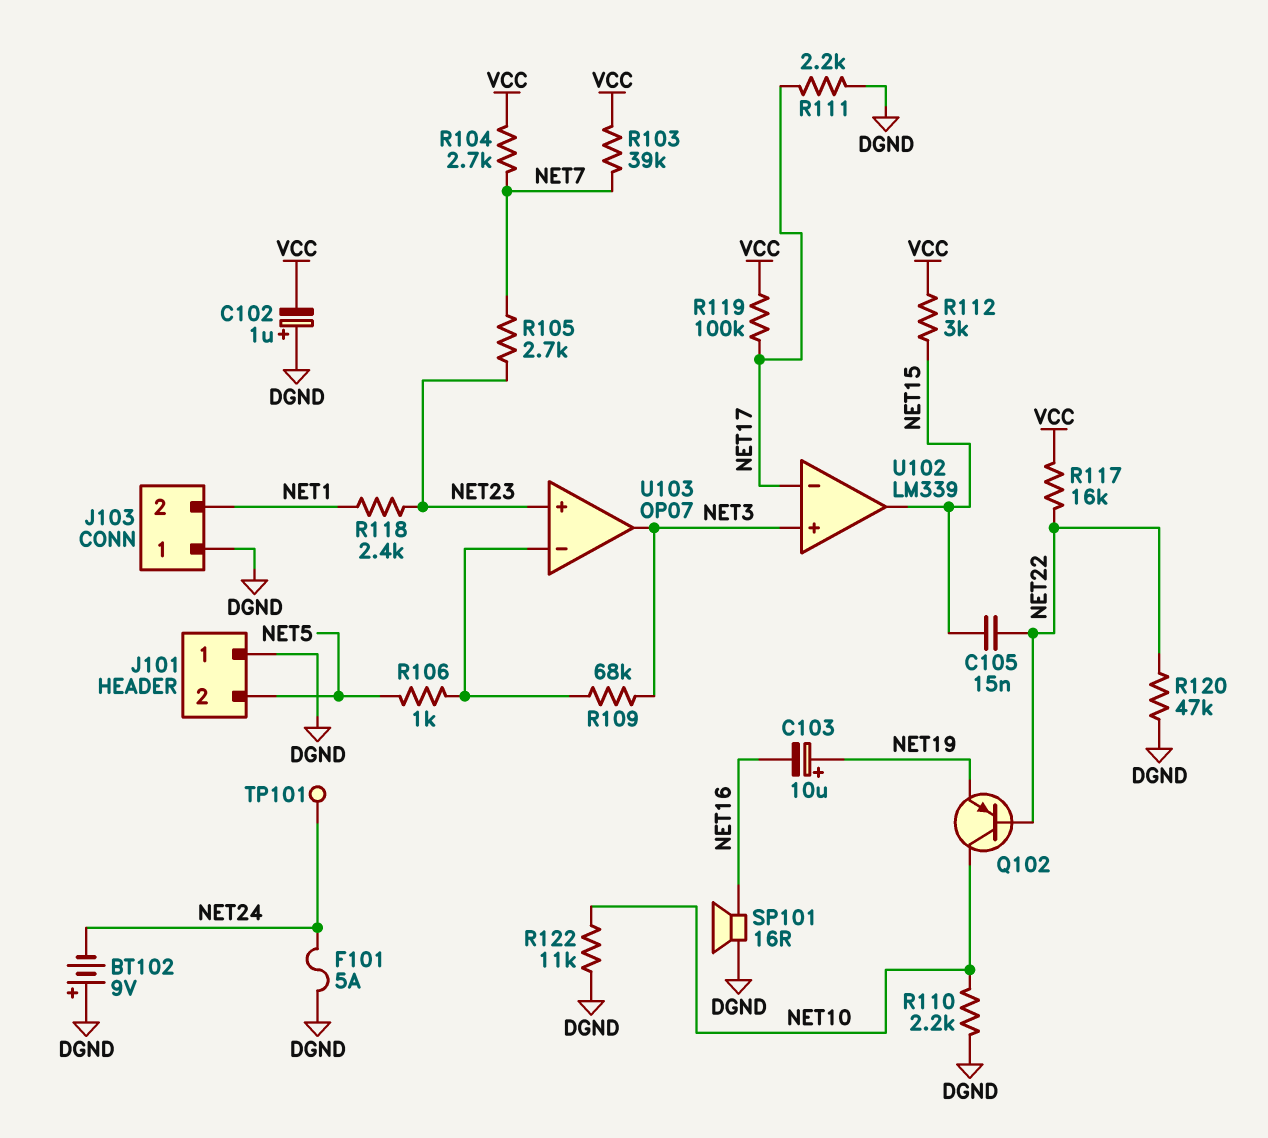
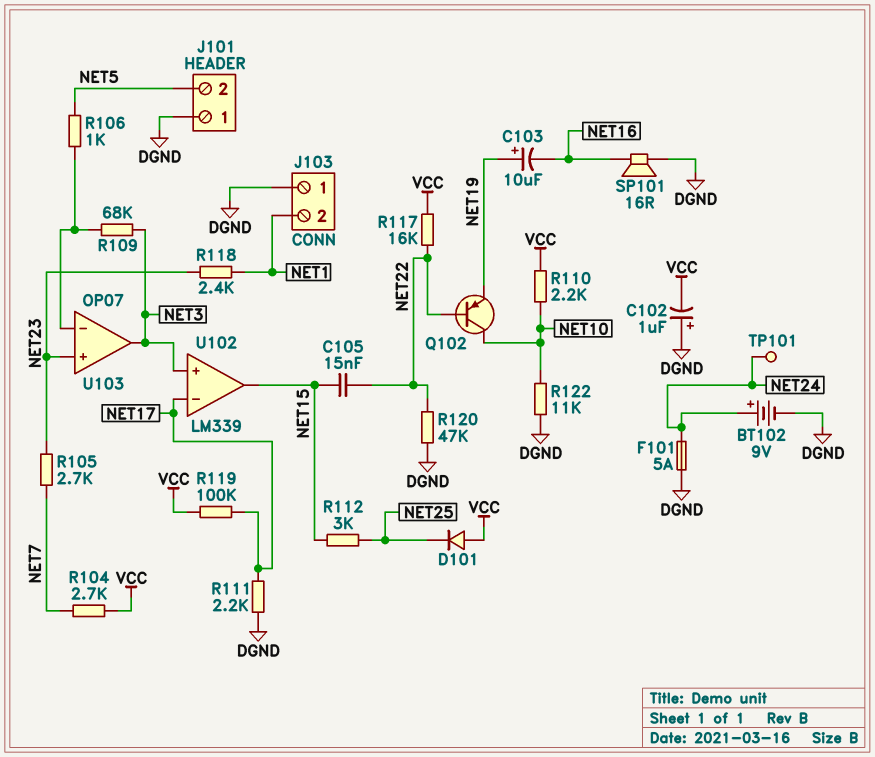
BT102: 9V (plus DGND, minus NET24) -> 9V (plus NET24, minus DGND)
D101: none -> diode (A VCC, K NET25)
R103: 39k (NET7, VCC) -> none
R110: 2.2k (DGND, NET10) -> 2.2k (NET10, VCC)
R112: 3k (NET15, VCC) -> 3k (NET15, NET25)

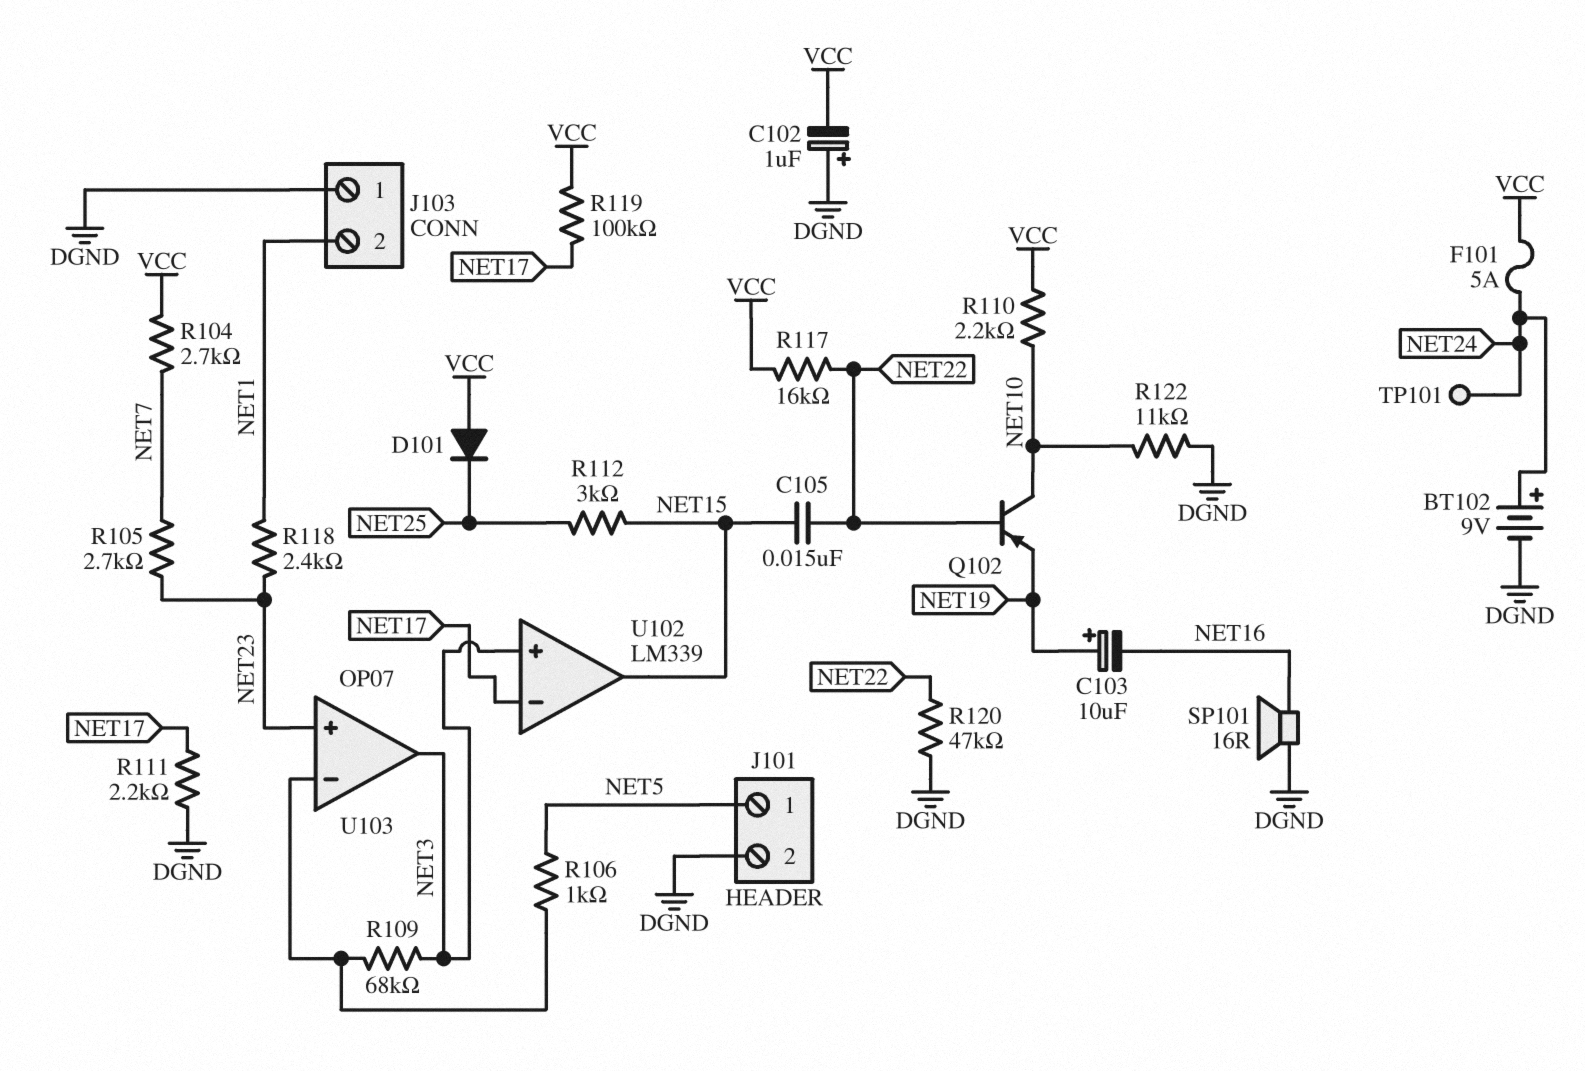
F101: 5A (DGND, NET24) -> 5A (NET24, VCC)
J101 pin 1: DGND -> NET5
J101 pin 2: NET5 -> DGND

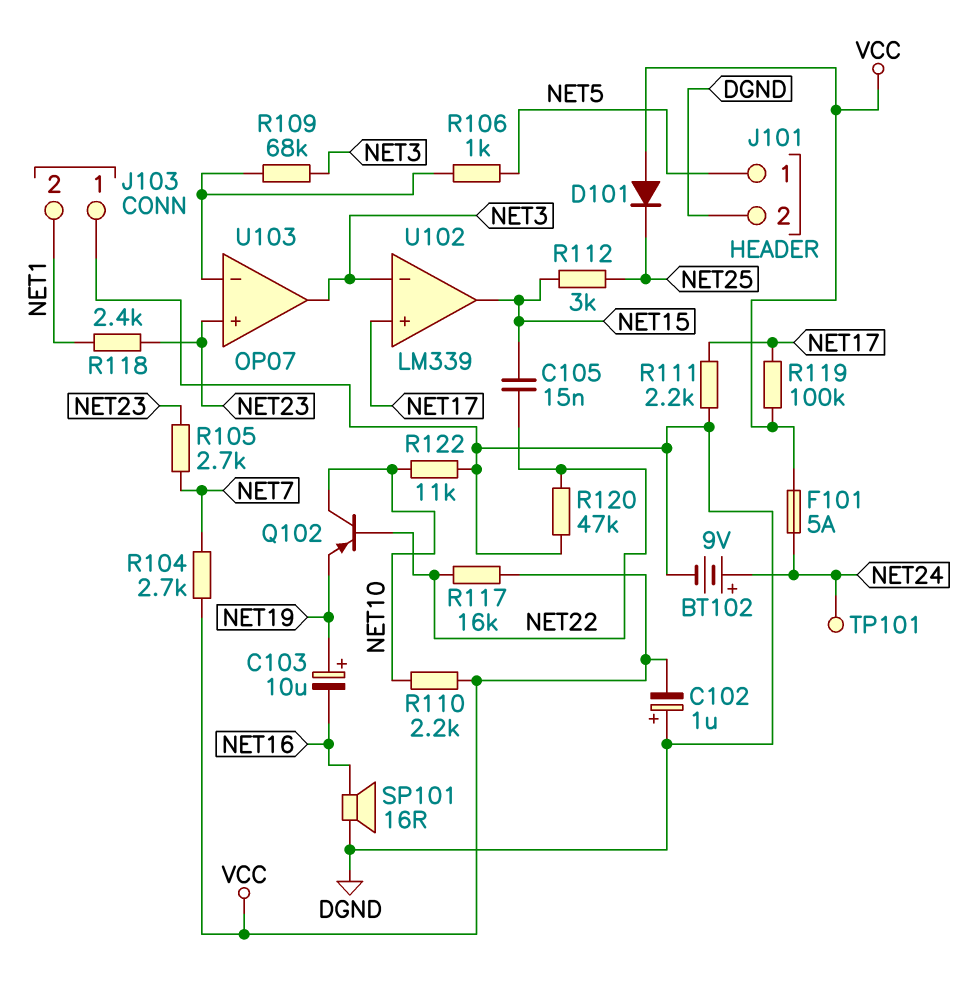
U102 pin in+: NET3 -> NET17
U102 pin in-: NET17 -> NET3

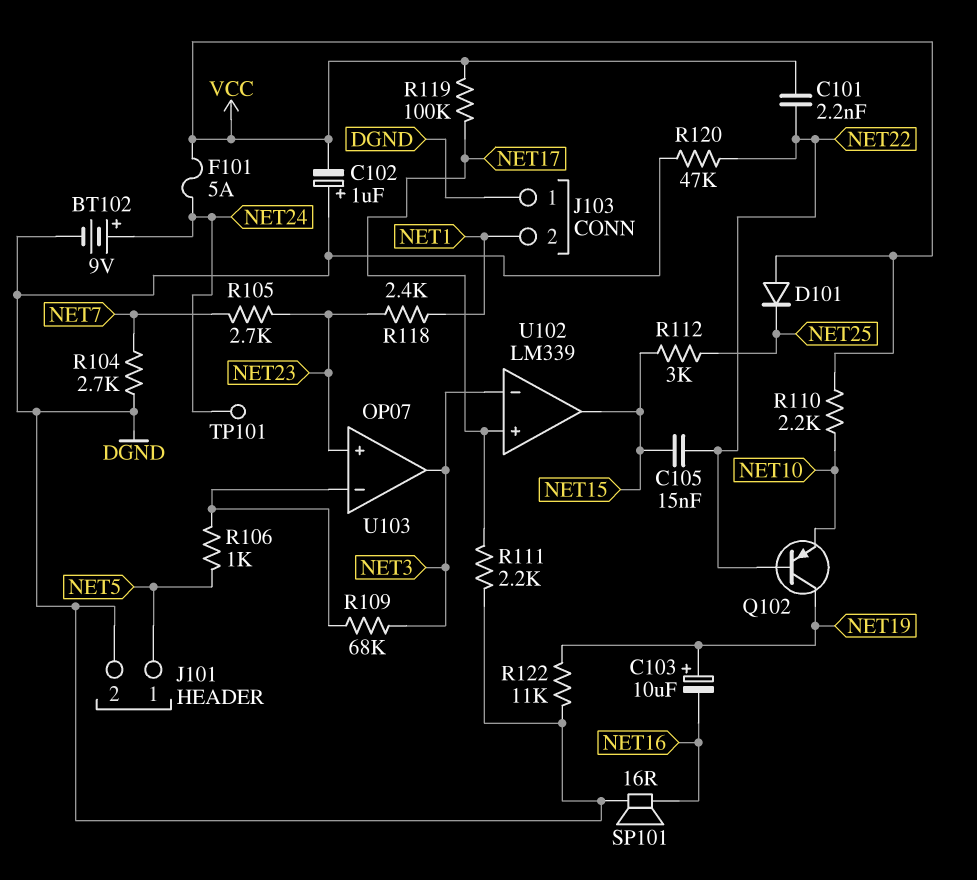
C101: none -> 2.2nF (NET22, VCC)
Q102: PNP (B NET22, C NET10, E NET19) -> PNP (B NET22, C NET19, E NET10)
R104: 2.7k (NET7, VCC) -> 2.7k (DGND, NET7)
R117: 16k (NET22, VCC) -> none
R122: 11k (DGND, NET10) -> 11k (DGND, NET19)

